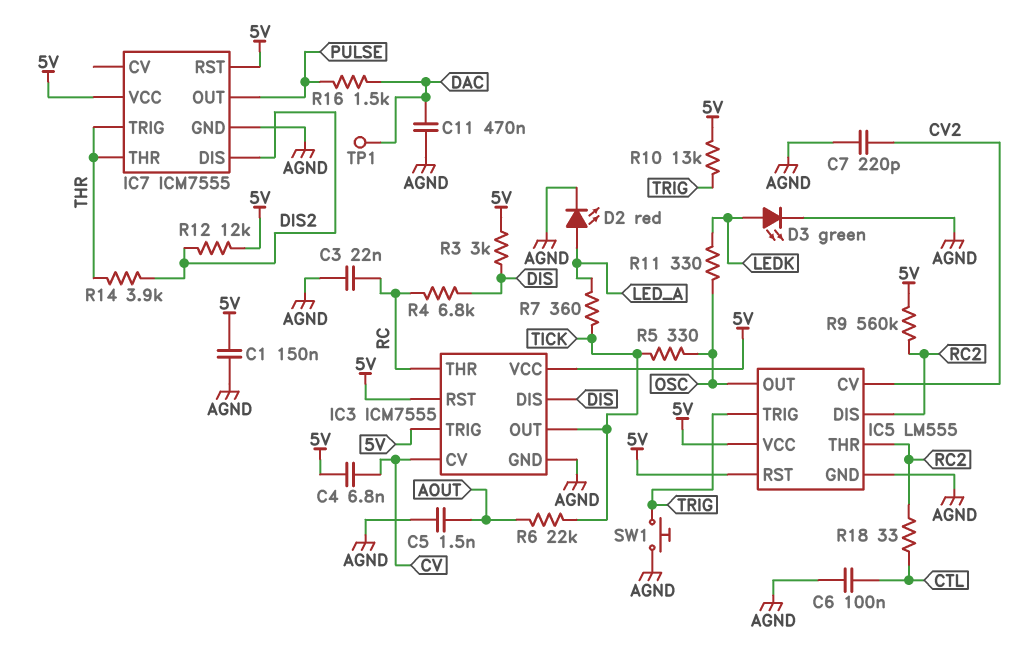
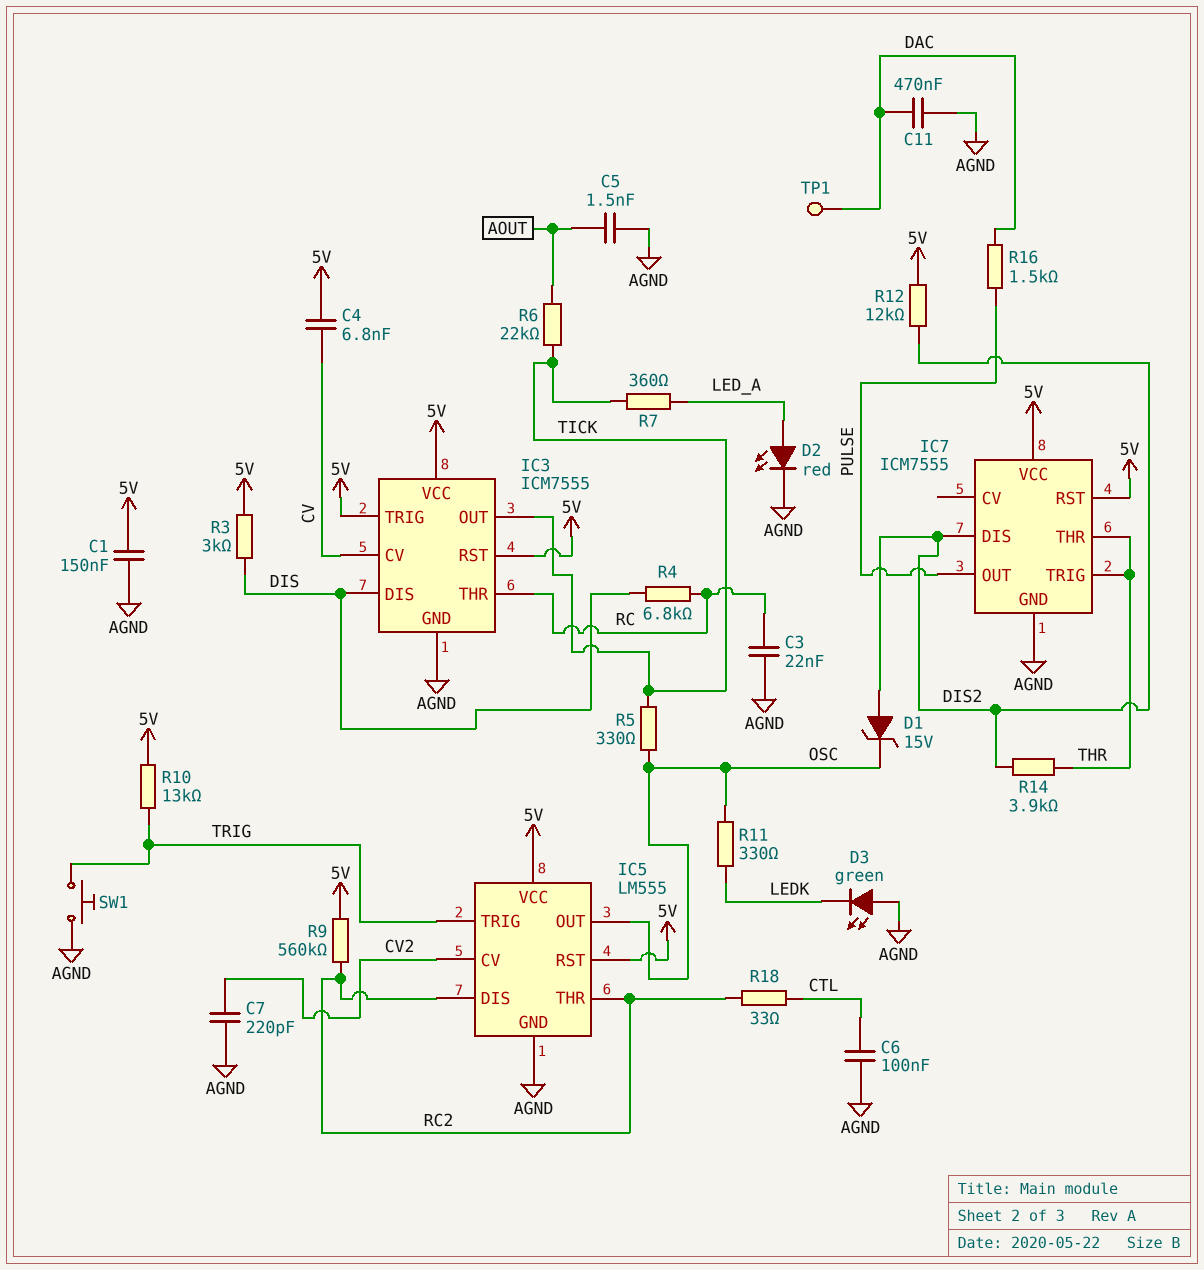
D1: none -> zener 15V (A DIS2, K OSC)
D3: LED green (A LEDK, K AGND) -> LED green (A AGND, K LEDK)

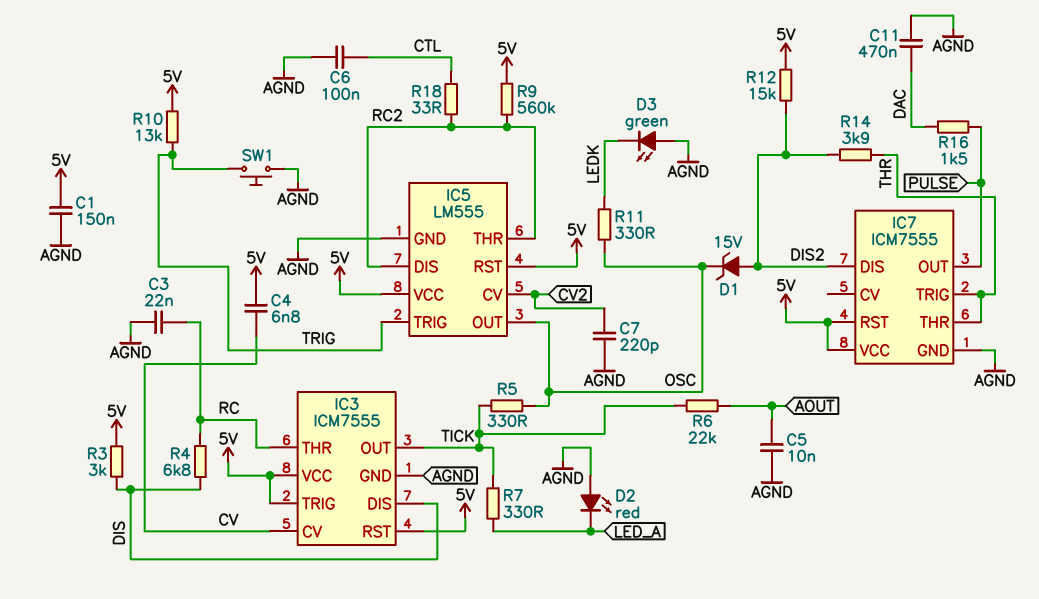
C5: 1.5nF (AGND, AOUT) -> 10nF (AGND, AOUT)
D2: LED red (A LED_A, K AGND) -> LED red (A AGND, K LED_A)
R7: 360 (LED_A, TICK) -> 330 (LED_A, TICK)
R12: 12k (5V, DIS2) -> 15k (5V, DIS2)
TP1: test point (DAC) -> none

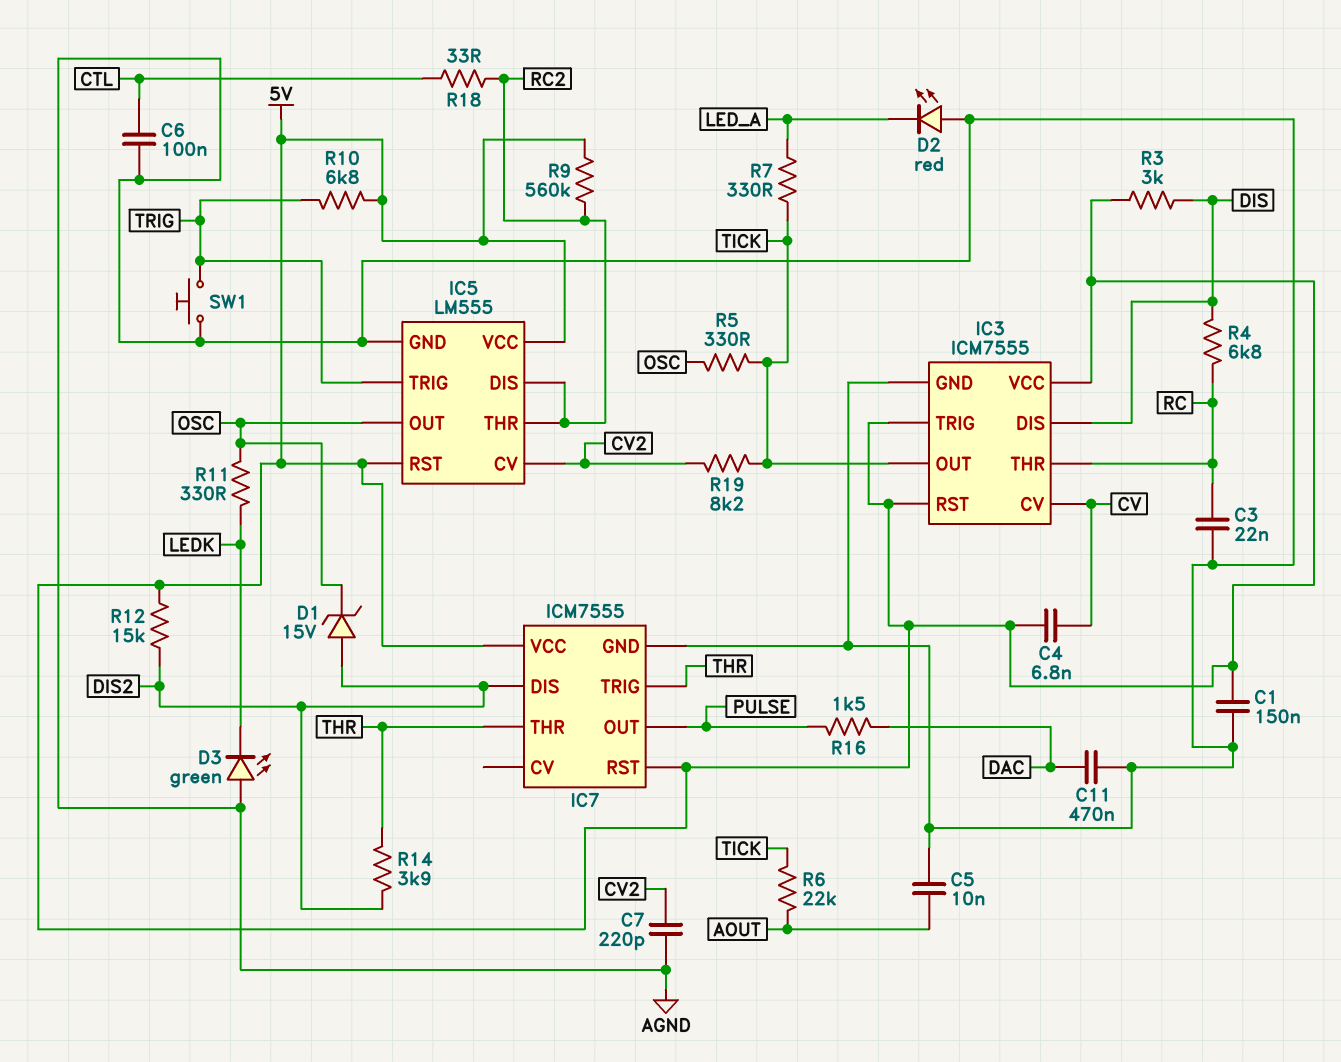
R10: 13k (5V, TRIG) -> 6.8k (5V, TRIG)
R19: none -> 8.2k (CV2, TICK)

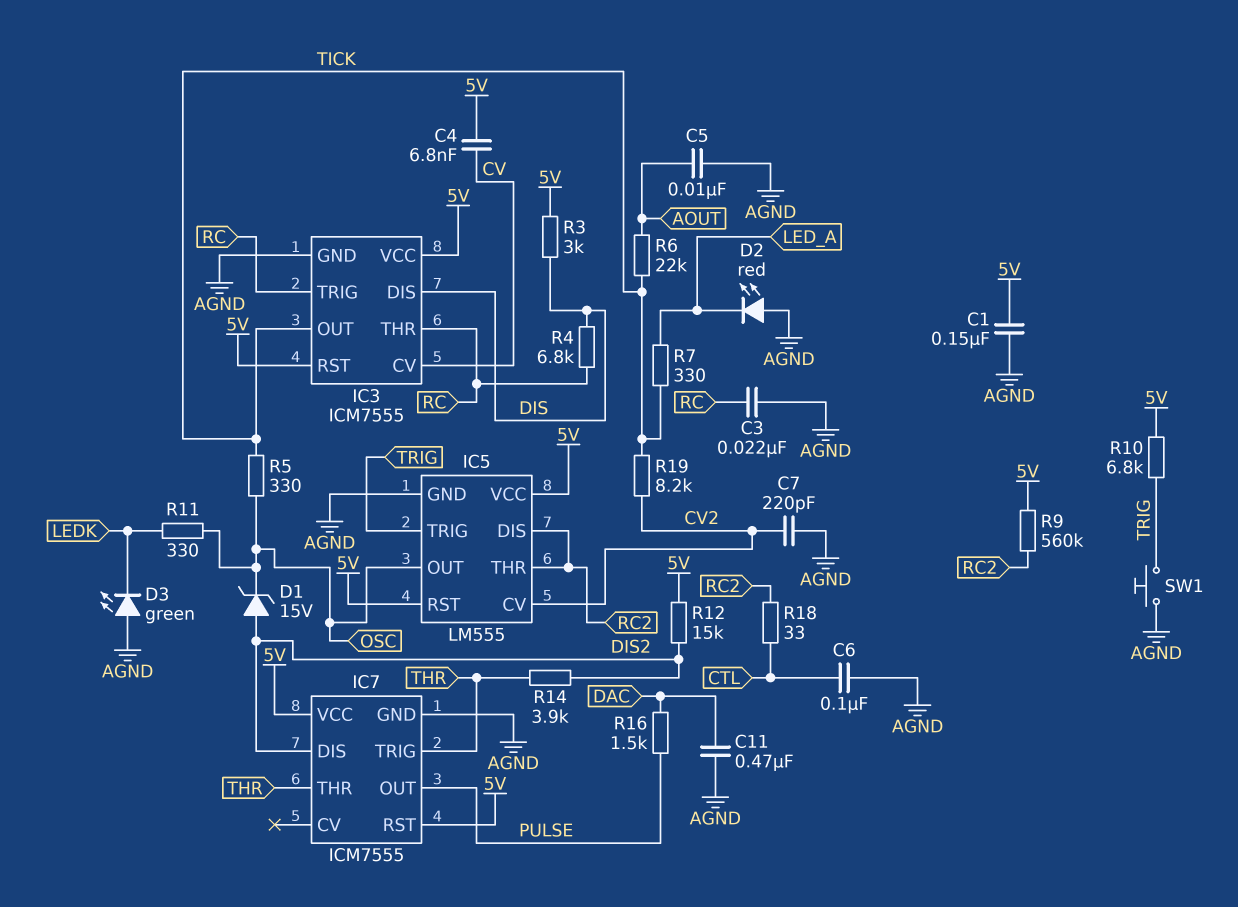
IC3 pin TRIG: 5V -> RC

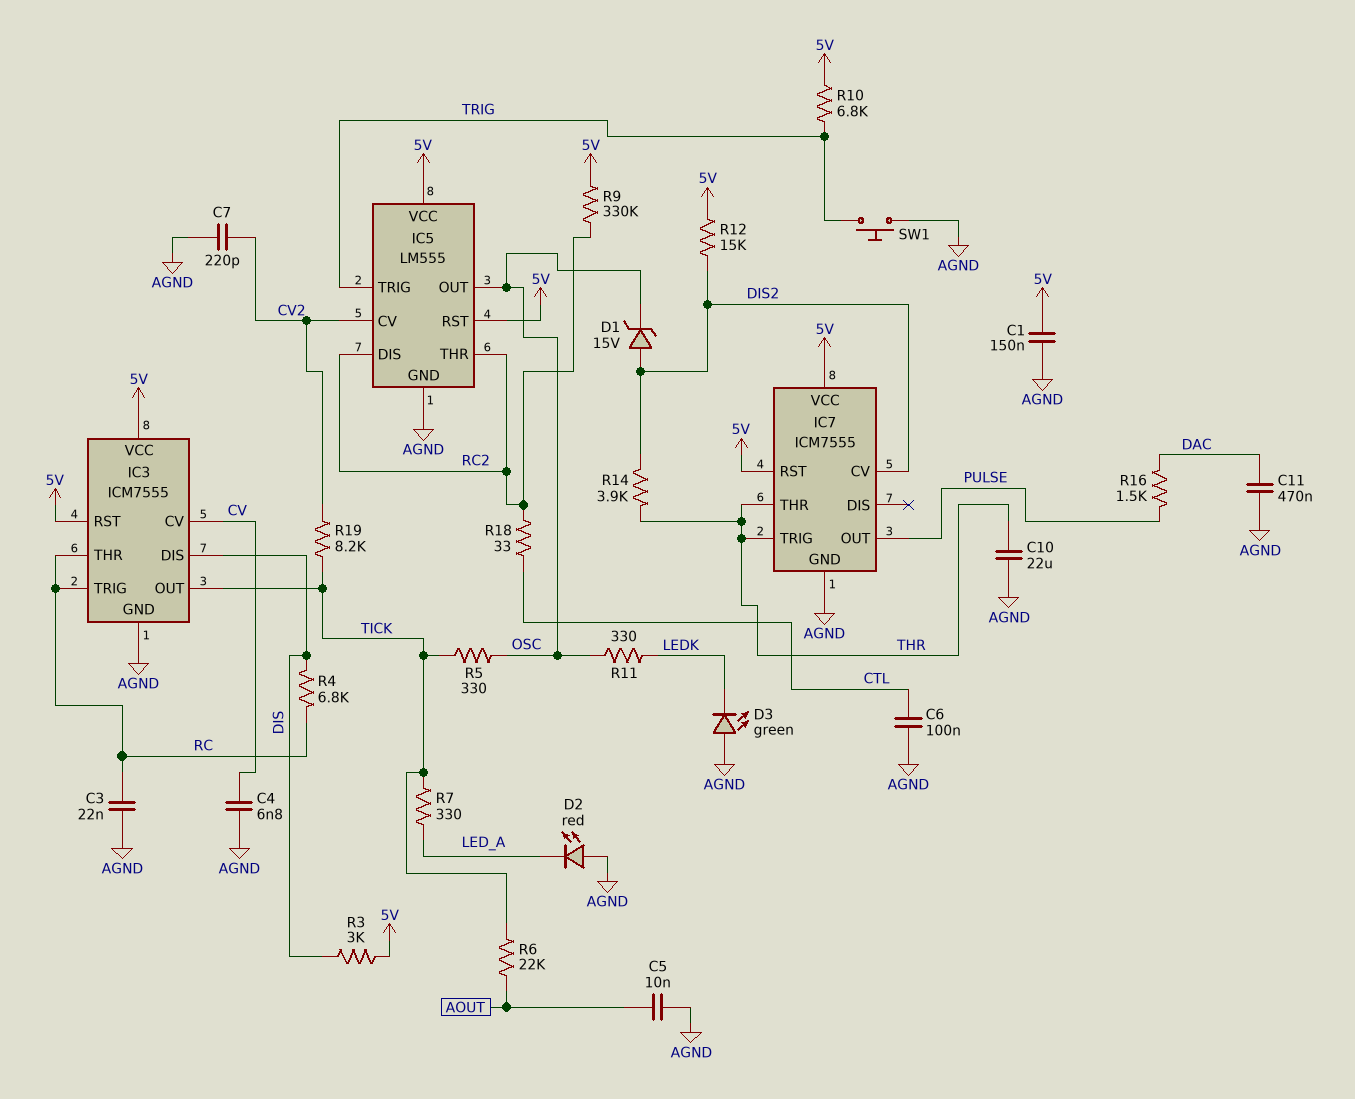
C4: 6.8nF (5V, CV) -> 6.8nF (AGND, CV)
C10: none -> 22uF (AGND, THR)
IC7 pin CV: none -> DIS2
IC7 pin DIS: DIS2 -> none
R9: 560k (5V, RC2) -> 330k (5V, RC2)

